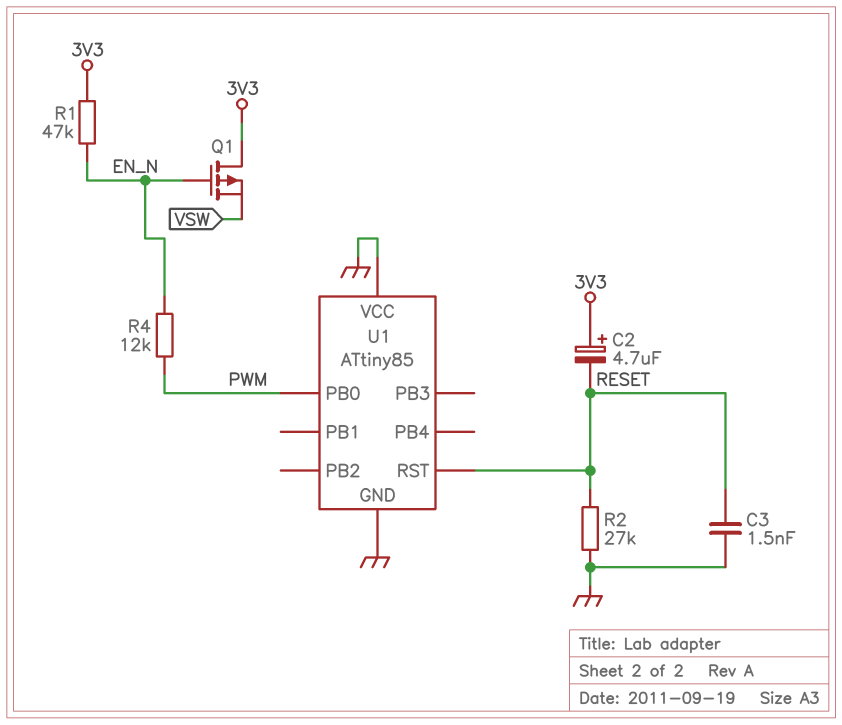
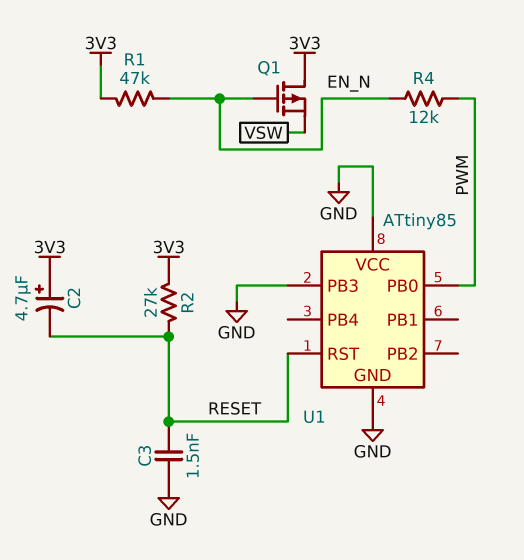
R2: 27k (GND, RESET) -> 27k (3V3, RESET)
U1 pin PB3: none -> GND

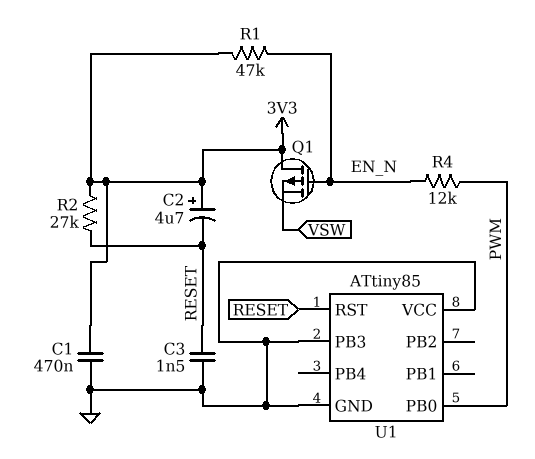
C1: none -> 470nF (3V3, GND)

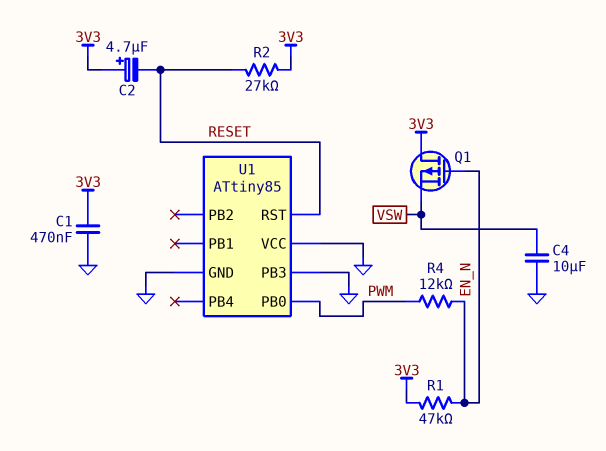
C3: 1.5nF (GND, RESET) -> none
C4: none -> 10uF (GND, VSW)

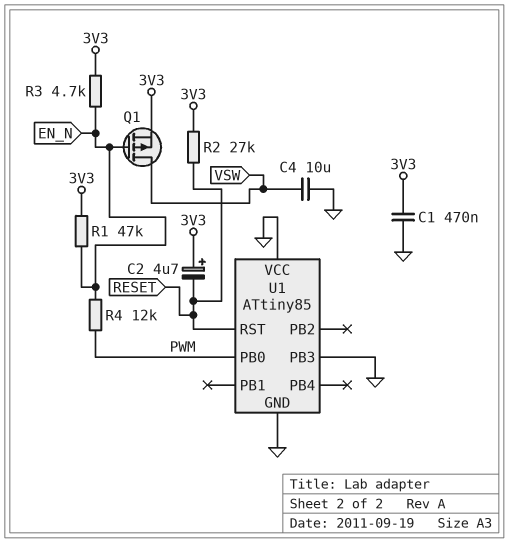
Q1: PMOS (G EN_N, D 3V3, S VSW) -> PMOS (G EN_N, D VSW, S 3V3)
R3: none -> 4.7k (3V3, EN_N)

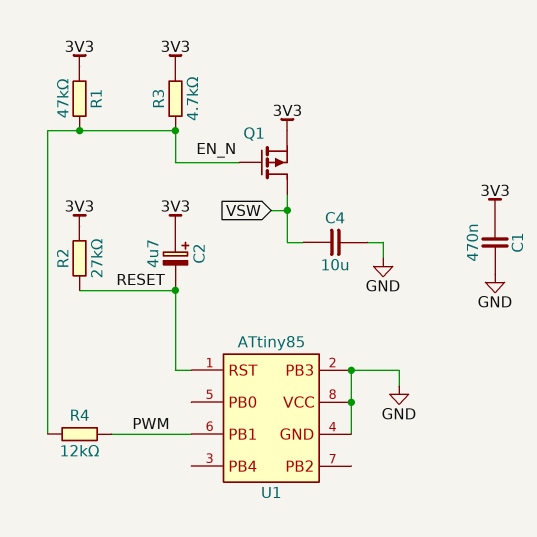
U1 pin PB0: PWM -> none
U1 pin PB1: none -> PWM

